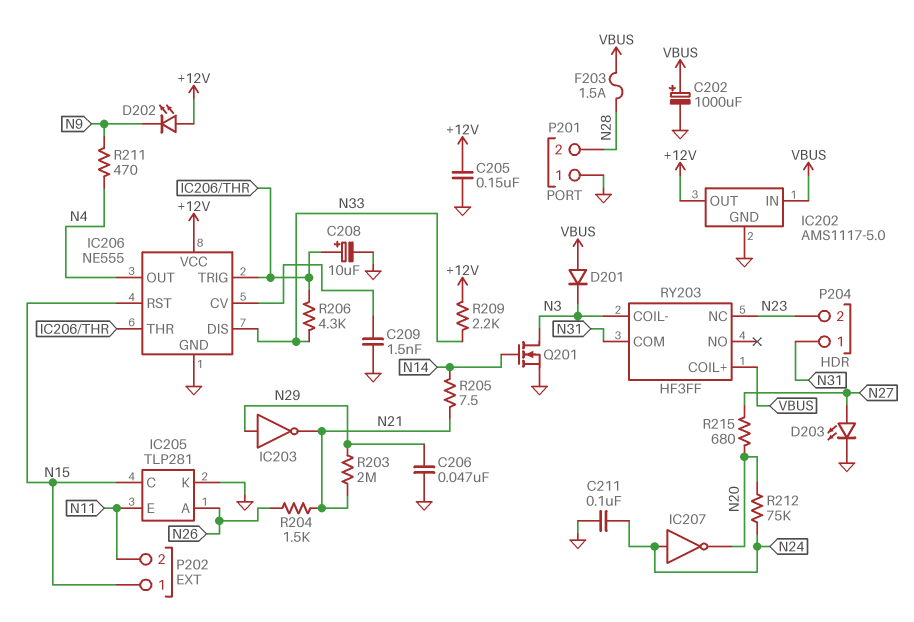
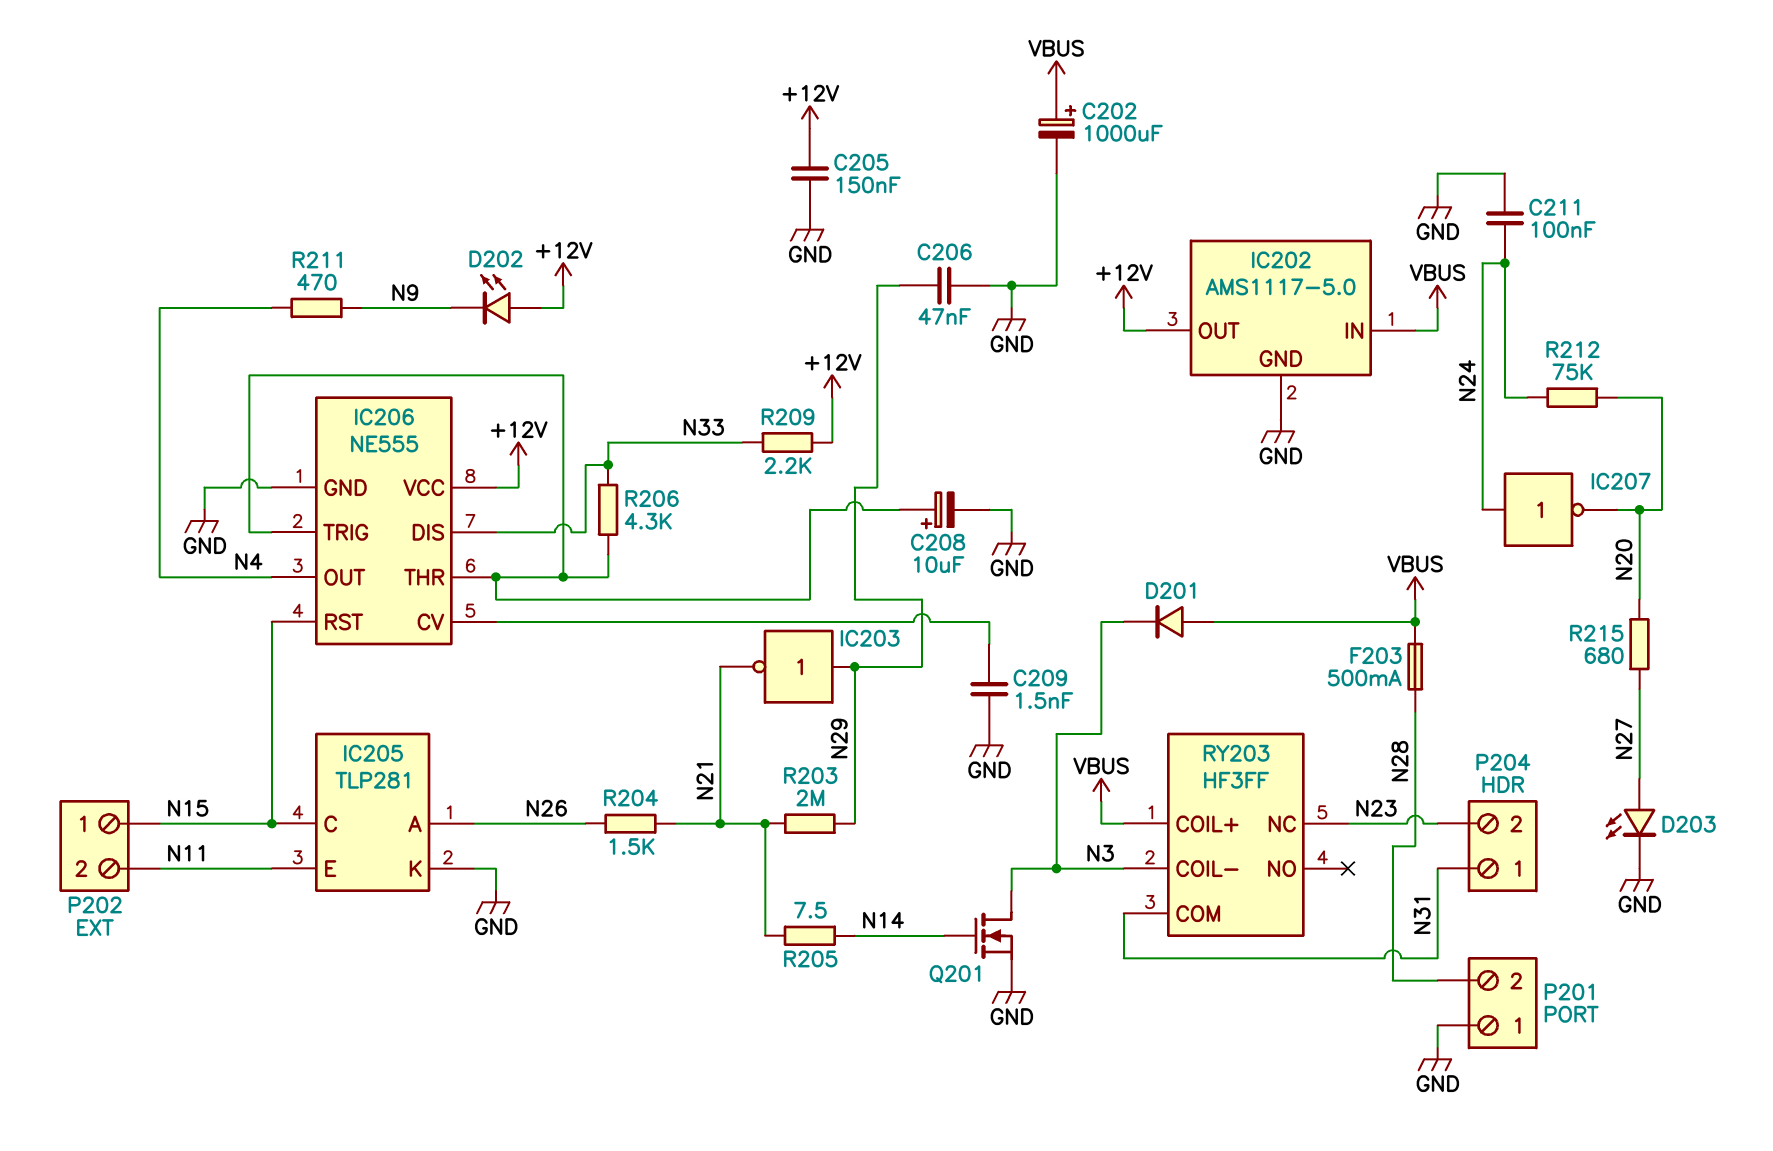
F203: 1.5A (N28, VBUS) -> 500mA (N28, VBUS)

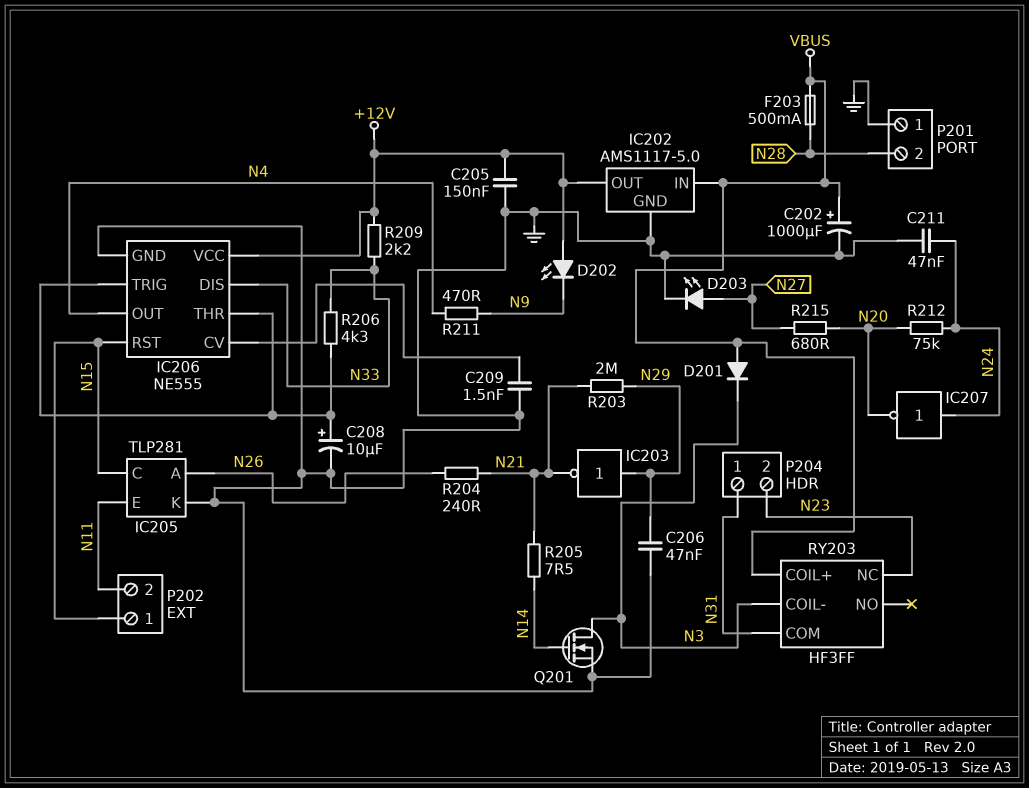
C211: 100nF (GND, N24) -> 47nF (GND, N24)
R204: 1.5k (N21, N26) -> 240 (N21, N26)

